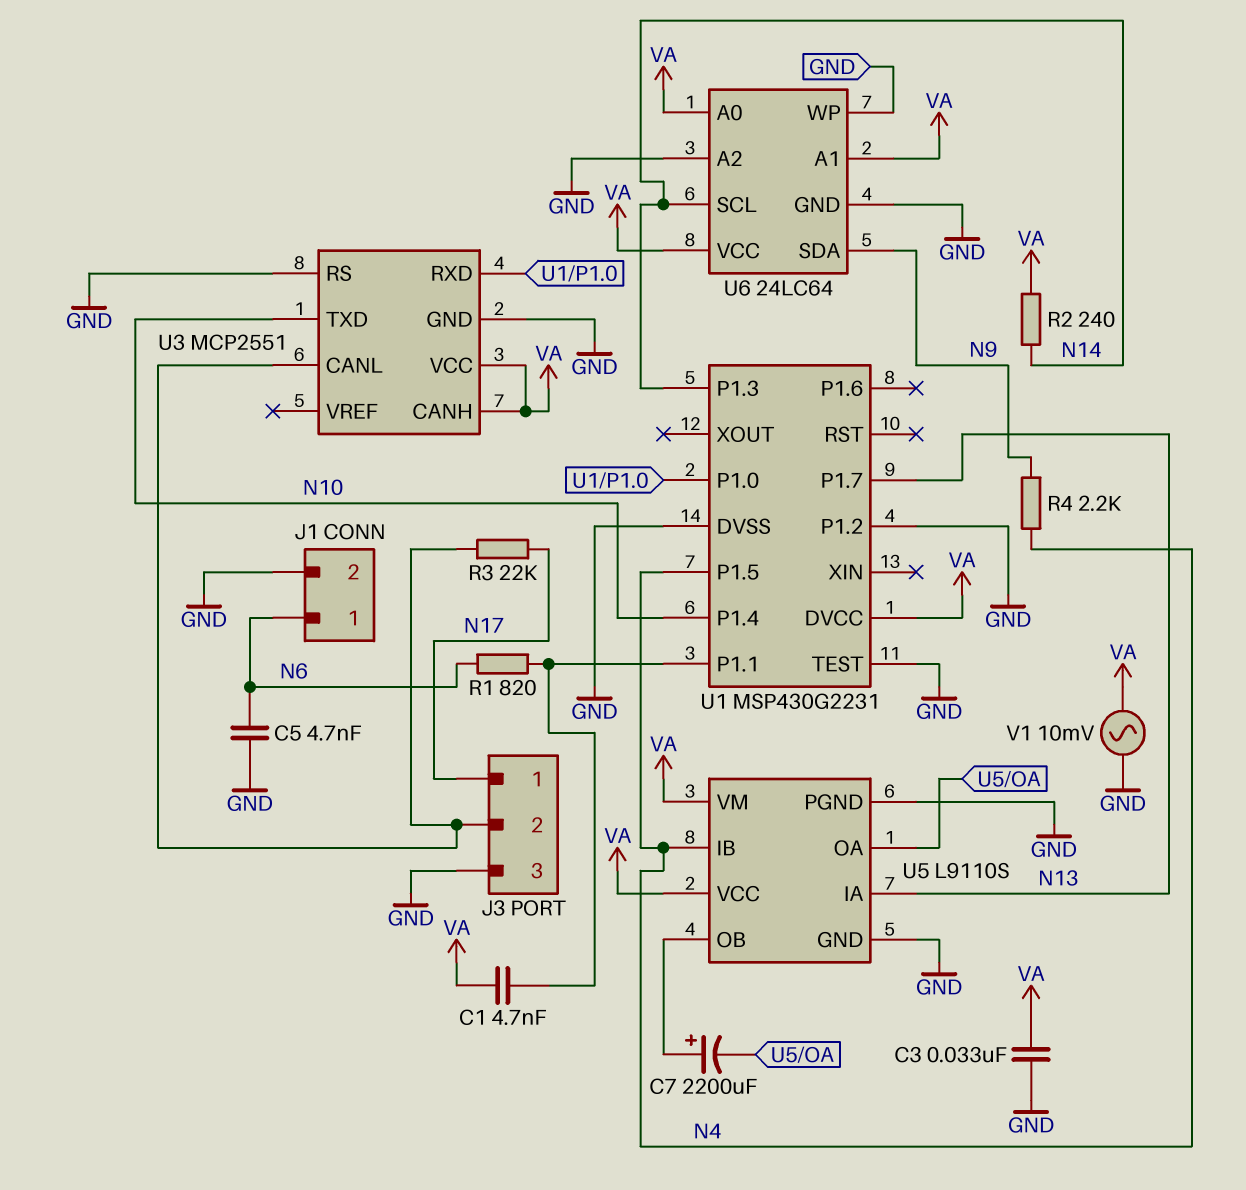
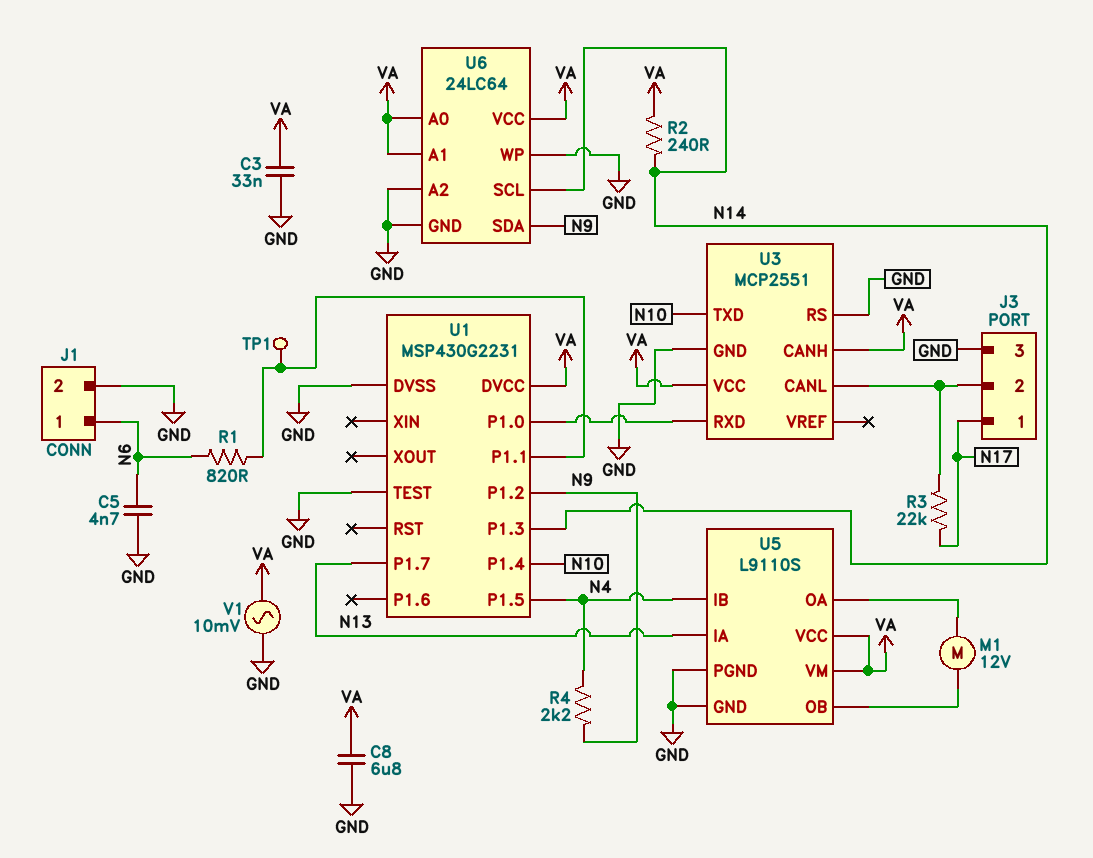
C1: 4.7nF (U1/P1.1, VA) -> none
C7: 2200uF (plus U5/OB, minus U5/OA) -> none
C8: none -> 6.8uF (GND, VA)
M1: none -> motor 12V (U5/OA, U5/OB)
TP1: none -> test point (U1/P1.1)
U1 pin P1.2: GND -> N9

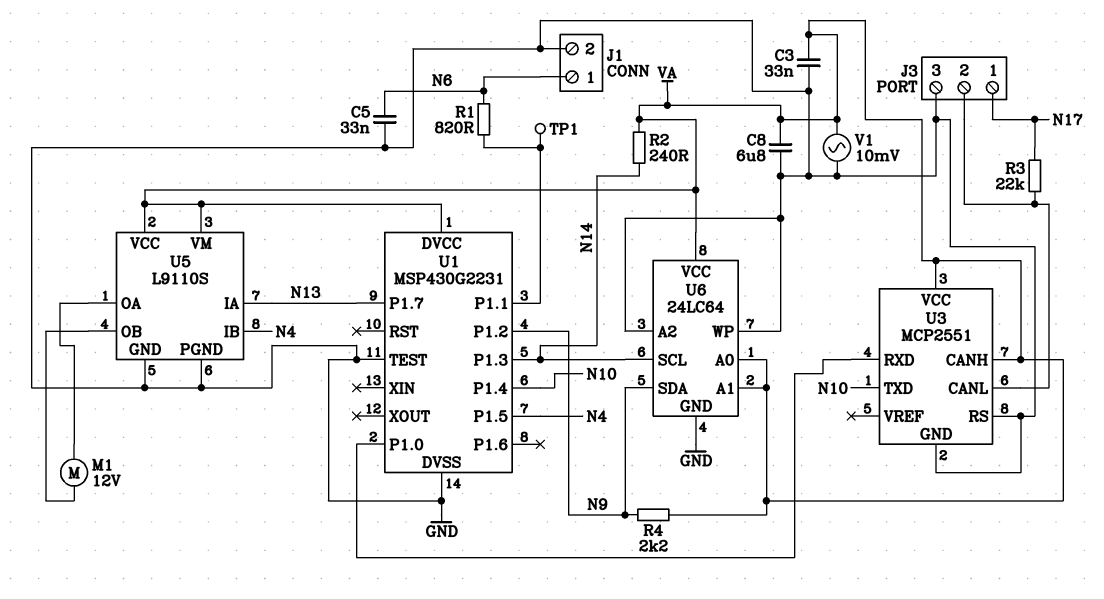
C5: 4.7nF (GND, N6) -> 33nF (GND, N6)
R4: 2.2k (N4, N9) -> 2.2k (N9, VA)

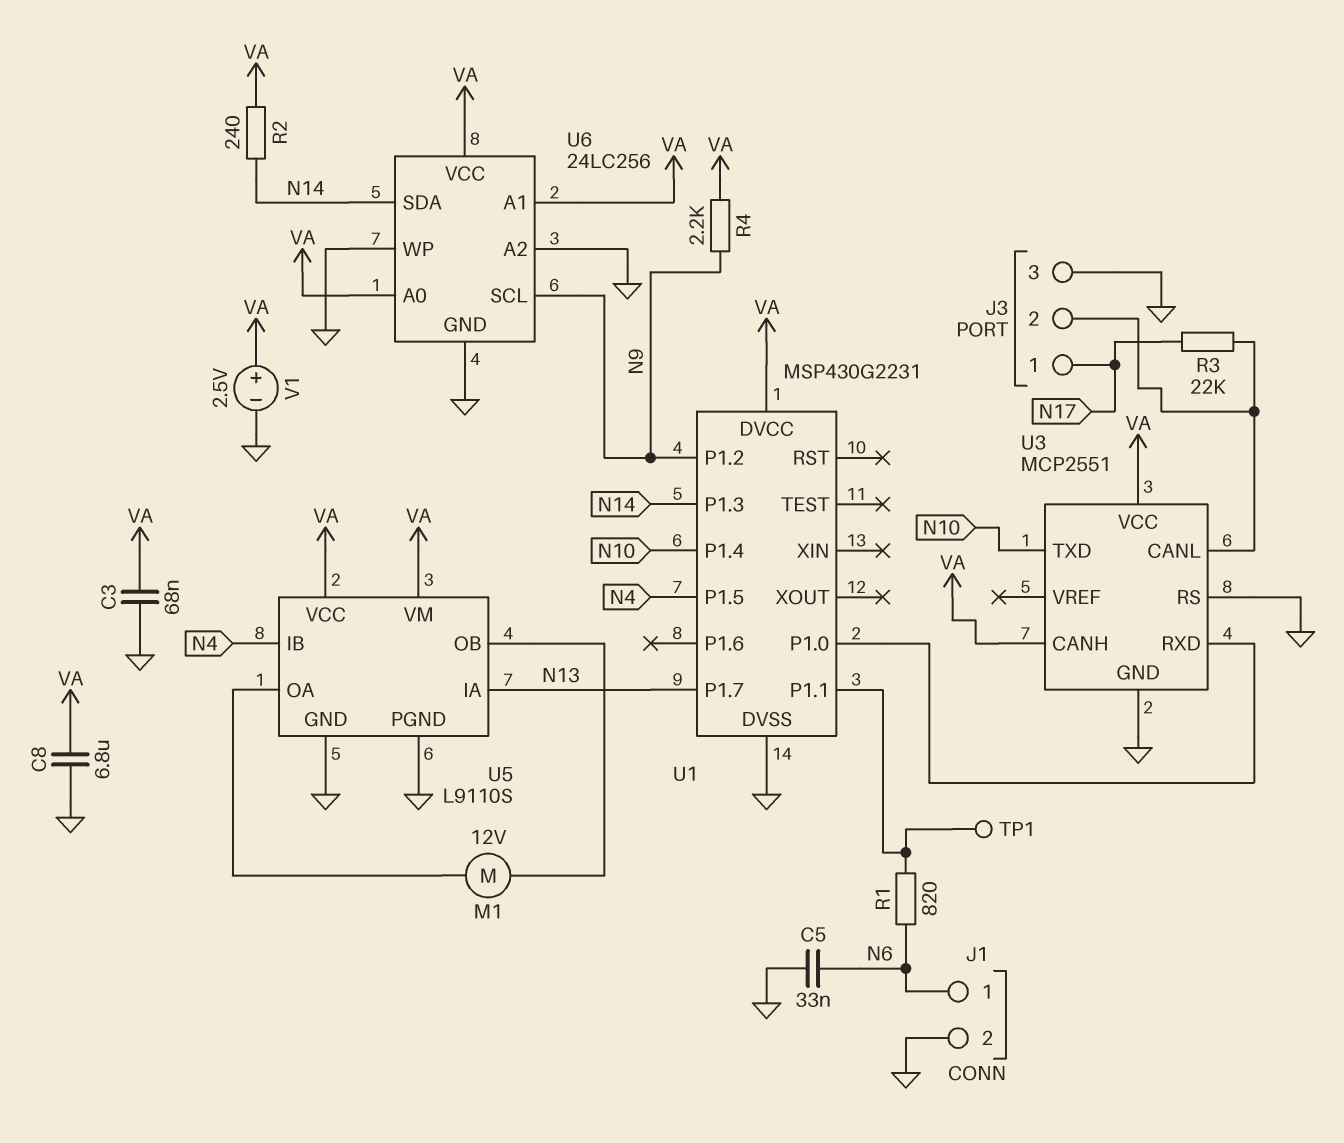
C3: 33nF (GND, VA) -> 68nF (GND, VA)
U1 pin TEST: GND -> none
U6: 24LC64 -> 24LC256
U6 pin SCL: N14 -> N9
U6 pin SDA: N9 -> N14
V1: AC 10mV (GND, VA) -> 2.5V (plus VA, minus GND)

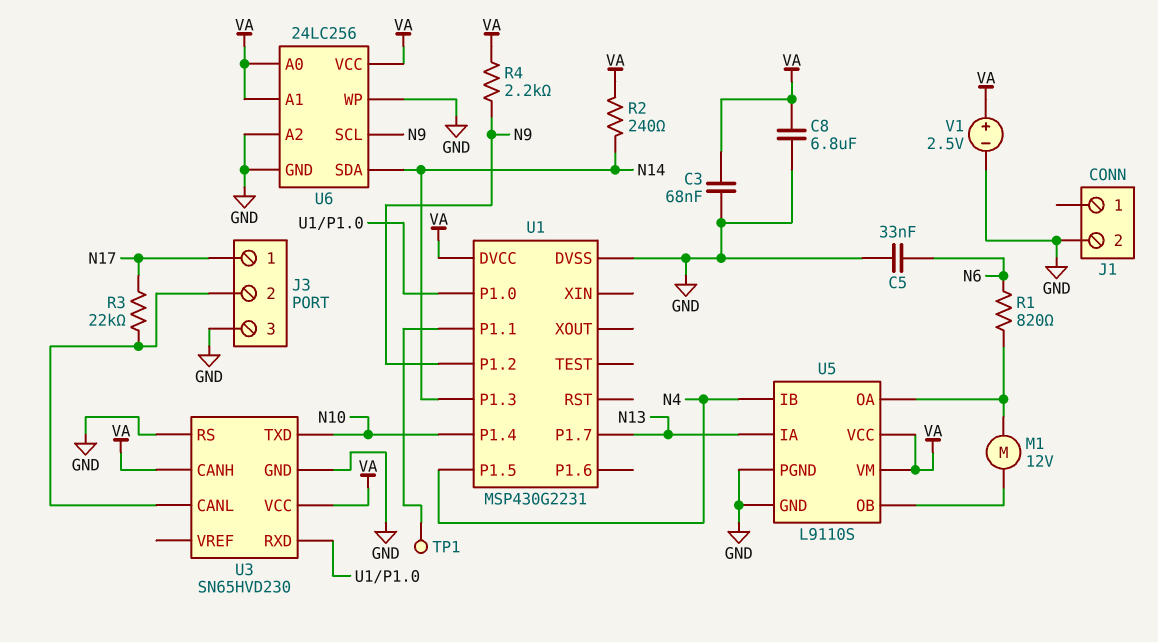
J1 pin 1: N6 -> none
R1: 820 (N6, U1/P1.1) -> 820 (N6, U5/OA)
U3: MCP2551 -> SN65HVD230

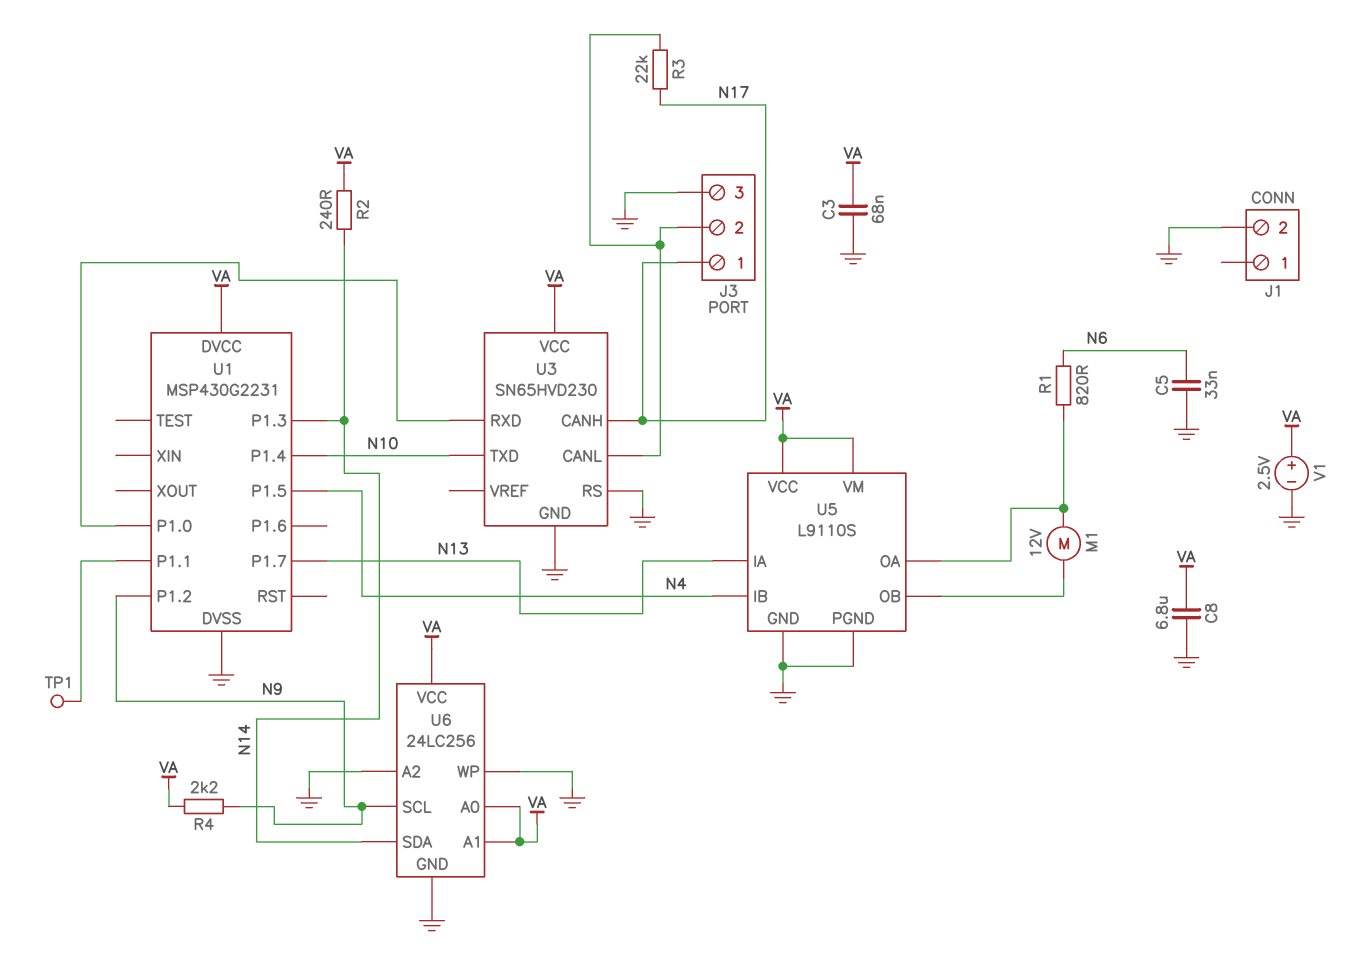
U3 pin CANH: VA -> N17

